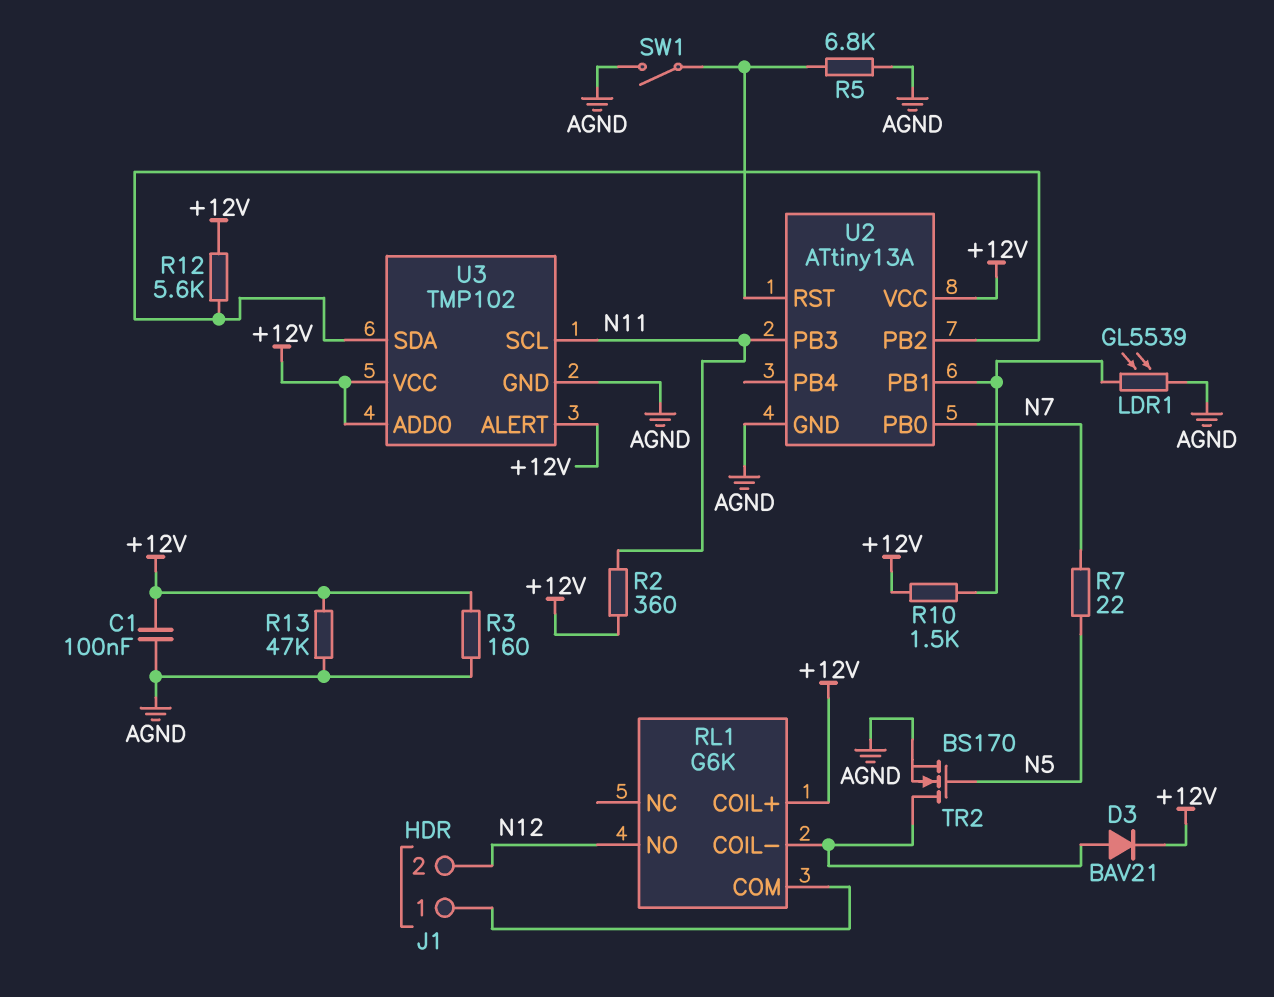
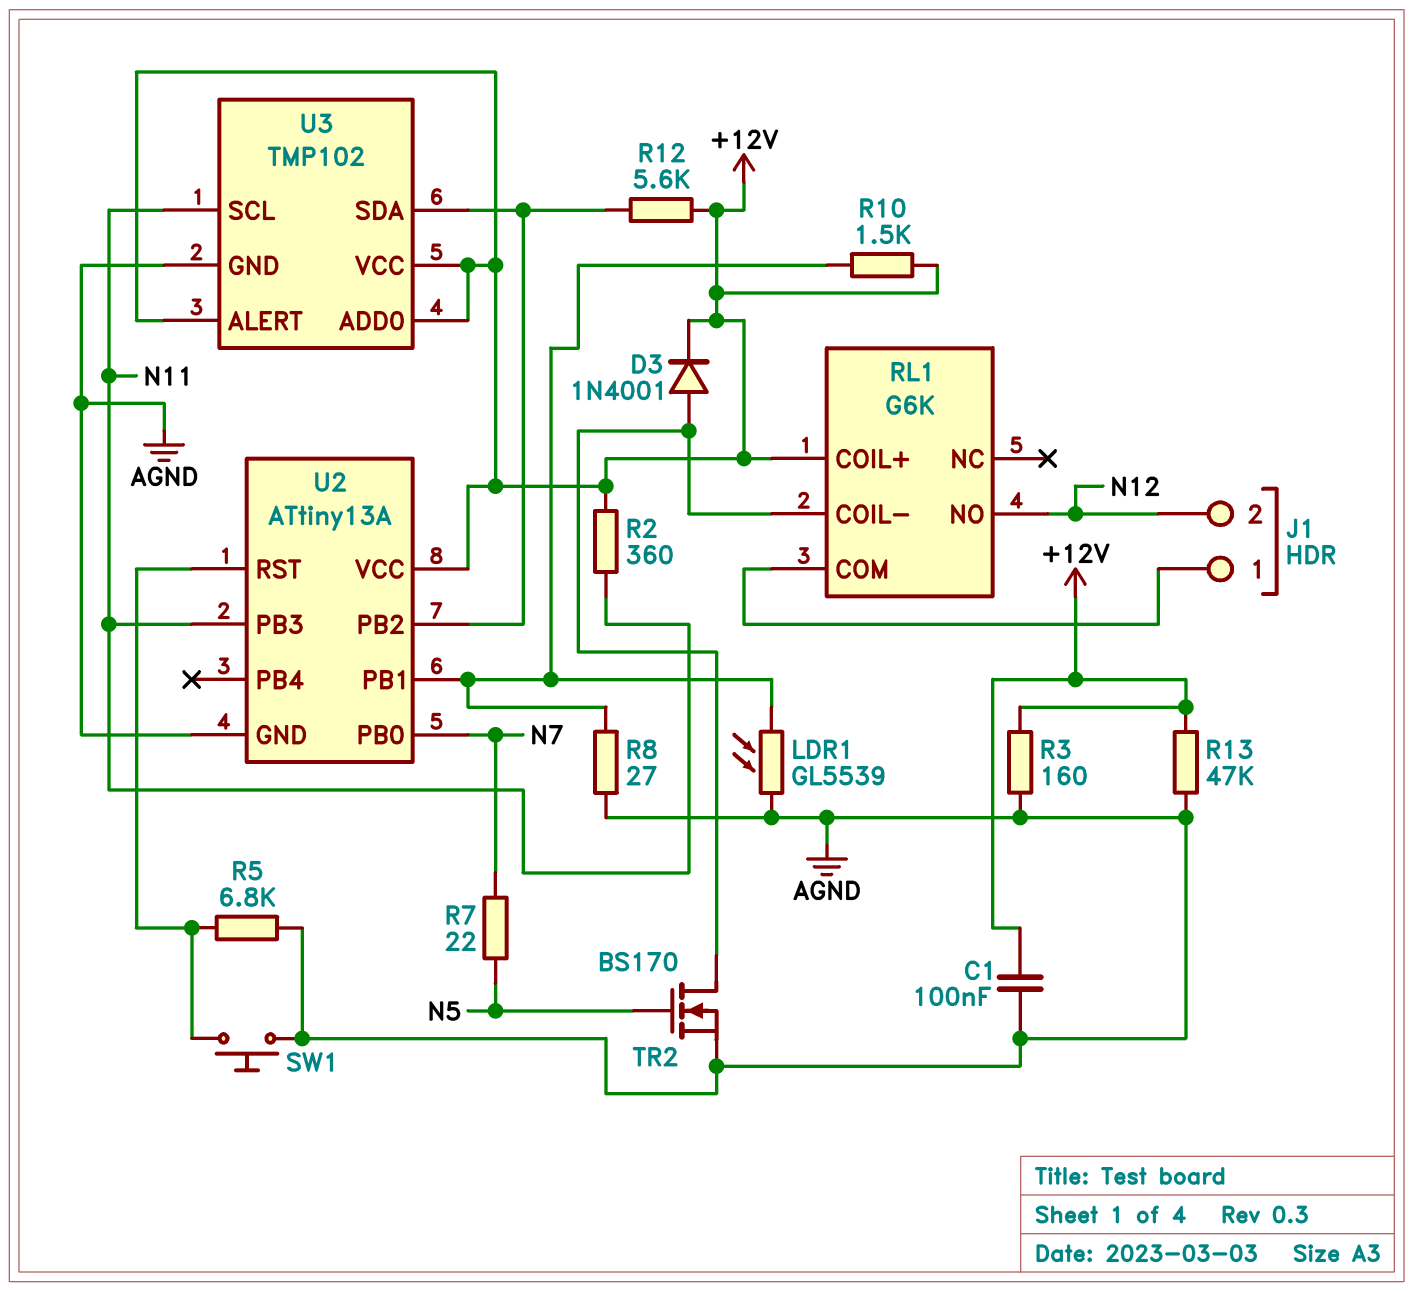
D3: diode BAV21 (A RL1/COIL-, K +12V) -> diode 1N4001 (A RL1/COIL-, K +12V)
R8: none -> 27 (AGND, U2/PB1)
SW1: switch (AGND, U2/RST) -> button (AGND, U2/RST)

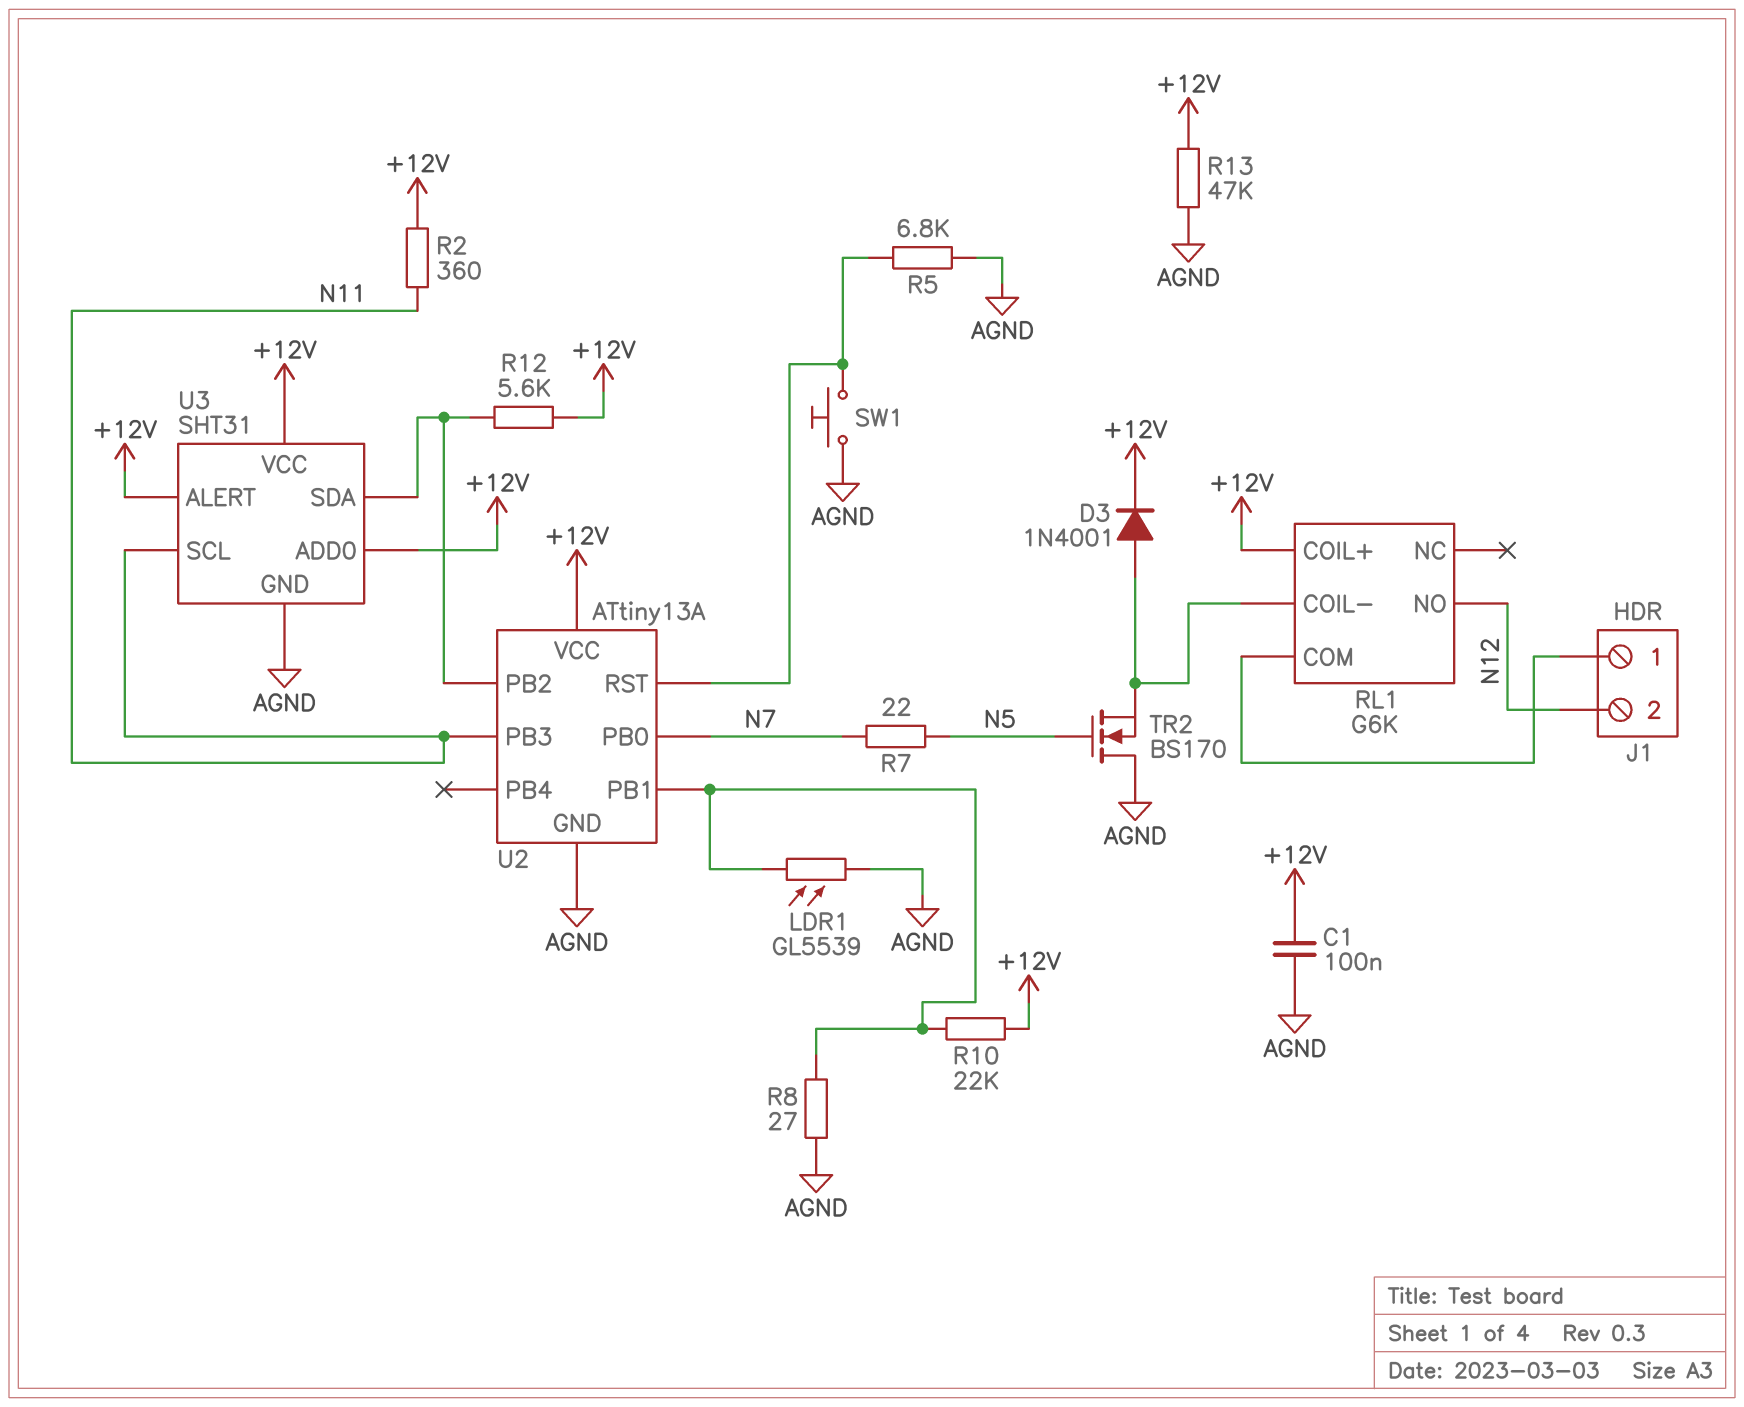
R3: 160 (+12V, AGND) -> none
R10: 1.5k (+12V, U2/PB1) -> 22k (+12V, U2/PB1)
TR2: NMOS BS170 (G N5, D RL1/COIL-, S AGND) -> NMOS BS170 (G N5, D AGND, S RL1/COIL-)
U3: TMP102 -> SHT31

